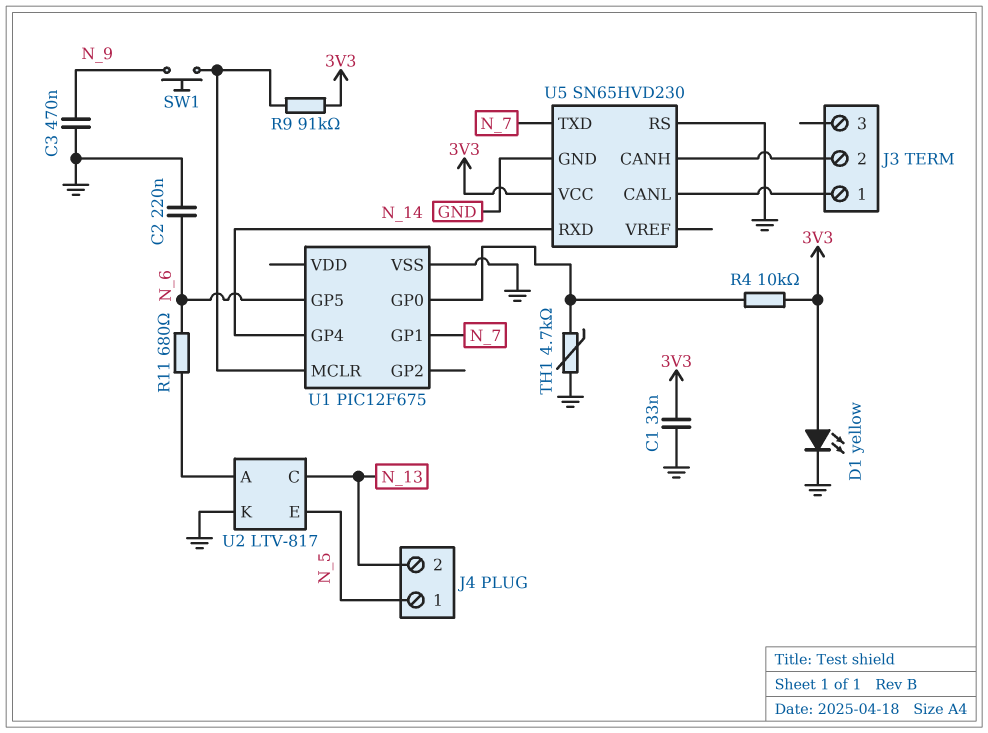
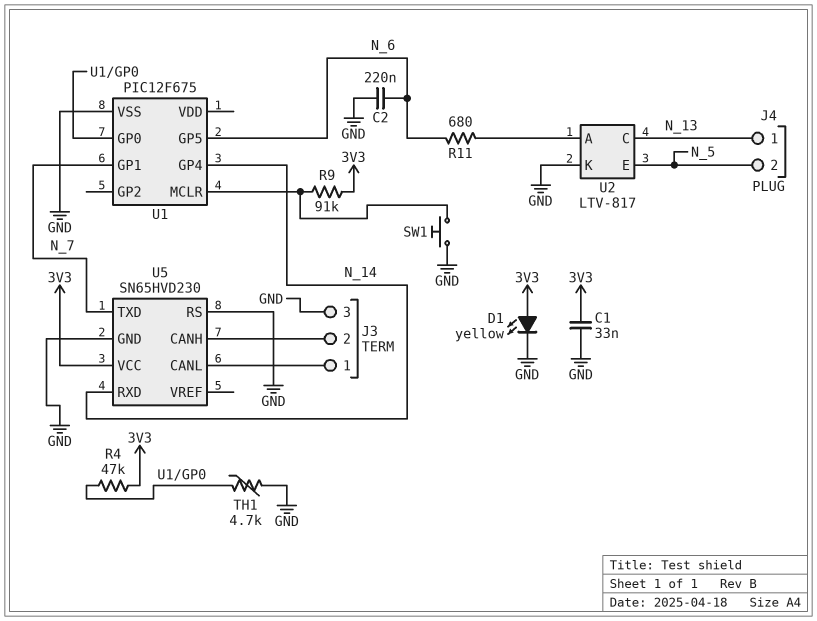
C3: 470nF (GND, N_9) -> none
J3 pin 3: none -> GND
J4 pin 1: N_5 -> N_13
J4 pin 2: N_13 -> N_5
R4: 10k (3V3, U1/GP0) -> 47k (3V3, U1/GP0)
SW1: button (N_9, U1/MCLR) -> button (GND, U1/MCLR)

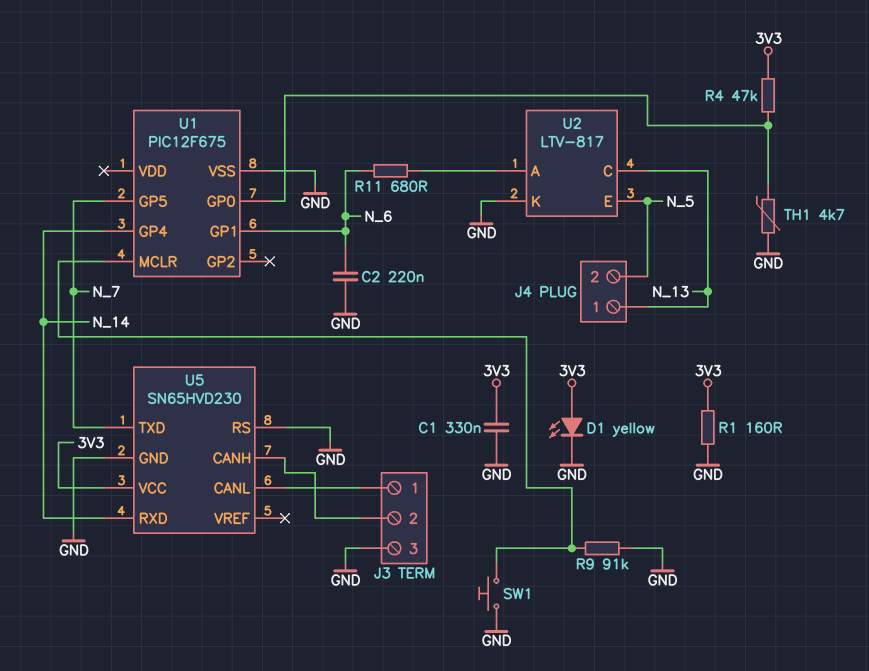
C1: 33nF (3V3, GND) -> 330nF (3V3, GND)
R1: none -> 160 (3V3, GND)
R9: 91k (3V3, U1/MCLR) -> 91k (GND, U1/MCLR)
U1 pin GP1: N_7 -> N_6
U1 pin GP5: N_6 -> N_7

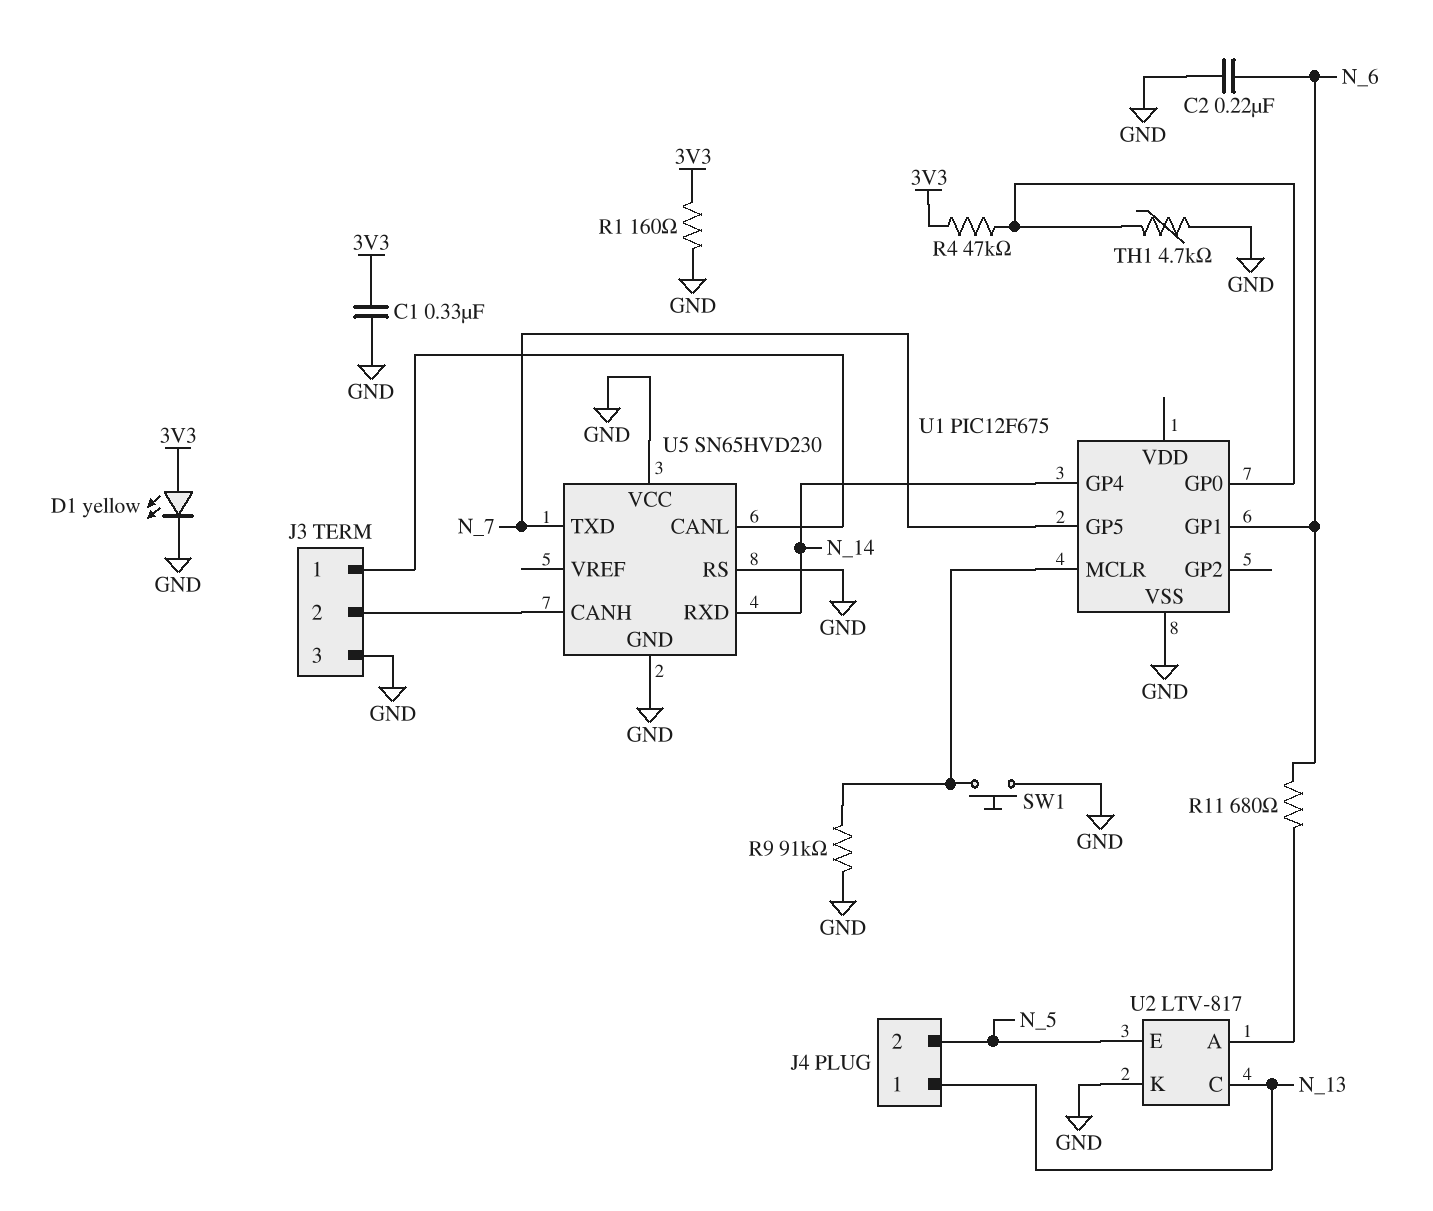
U5 pin VCC: 3V3 -> GND

